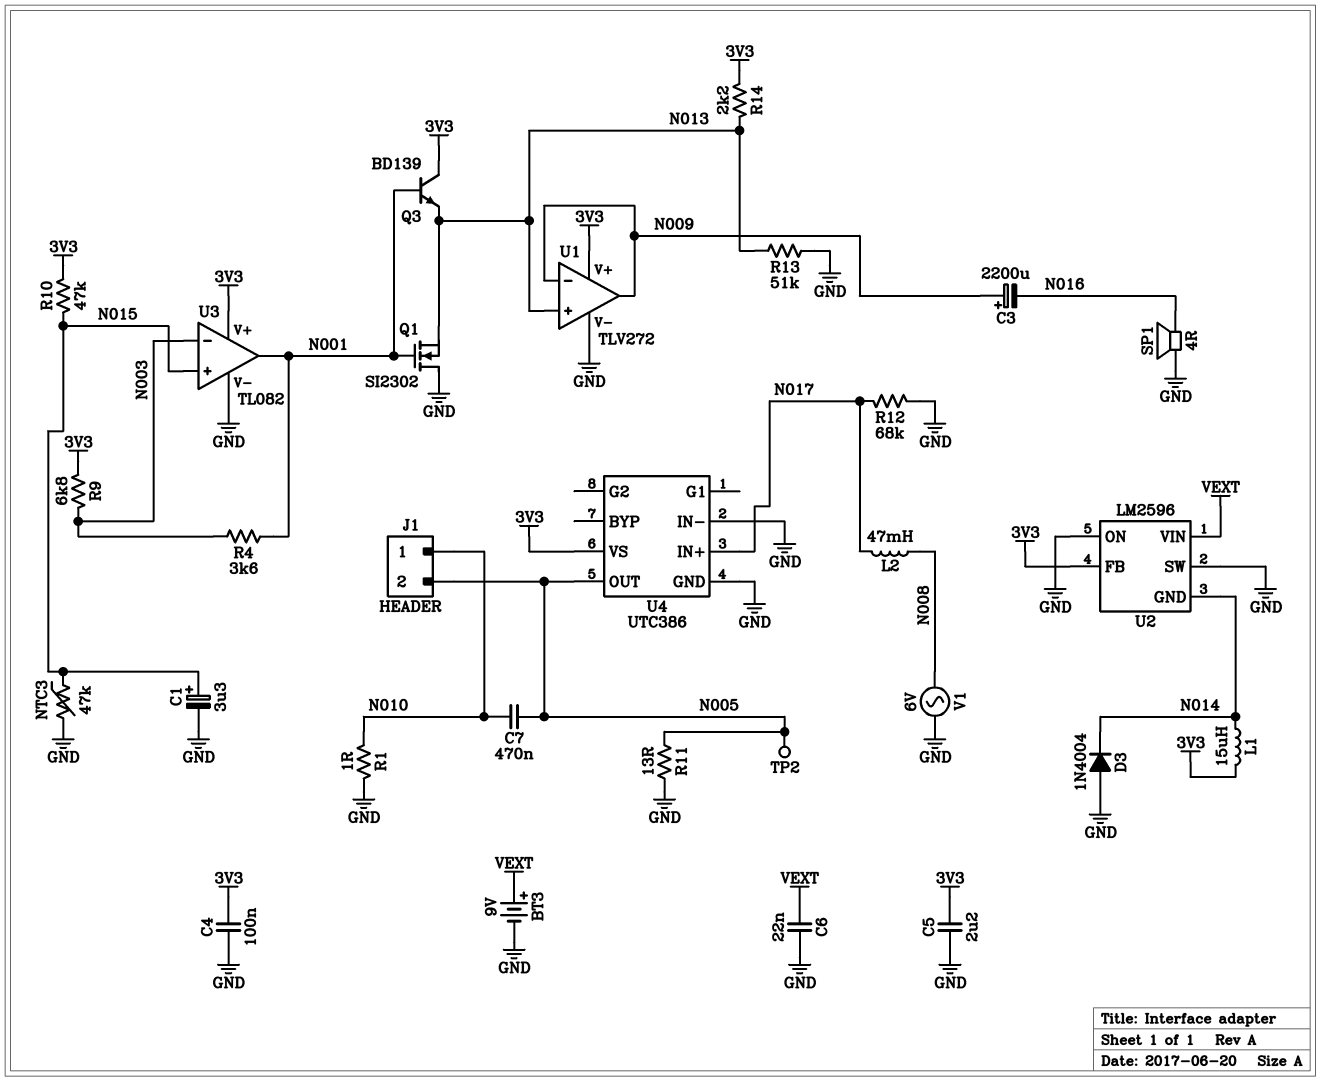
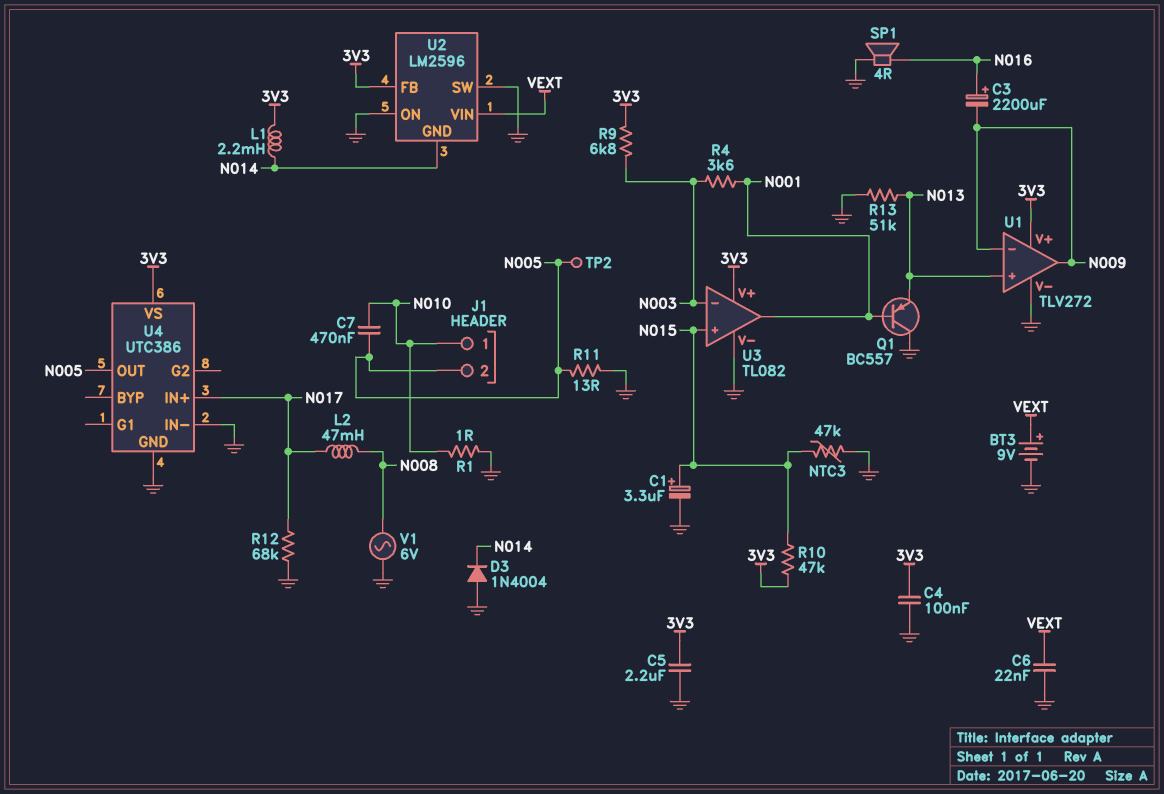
C3: 2200uF (plus N009, minus N016) -> 2200uF (plus N016, minus N009)
L1: 15uH (3V3, N014) -> 2.2mH (3V3, N014)
Q1: NMOS SI2302 (G N001, D GND, S N013) -> PNP BC557 (B N001, C GND, E N013)
Q3: NPN BD139 (B N001, C 3V3, E N013) -> none
R14: 2.2k (3V3, N013) -> none

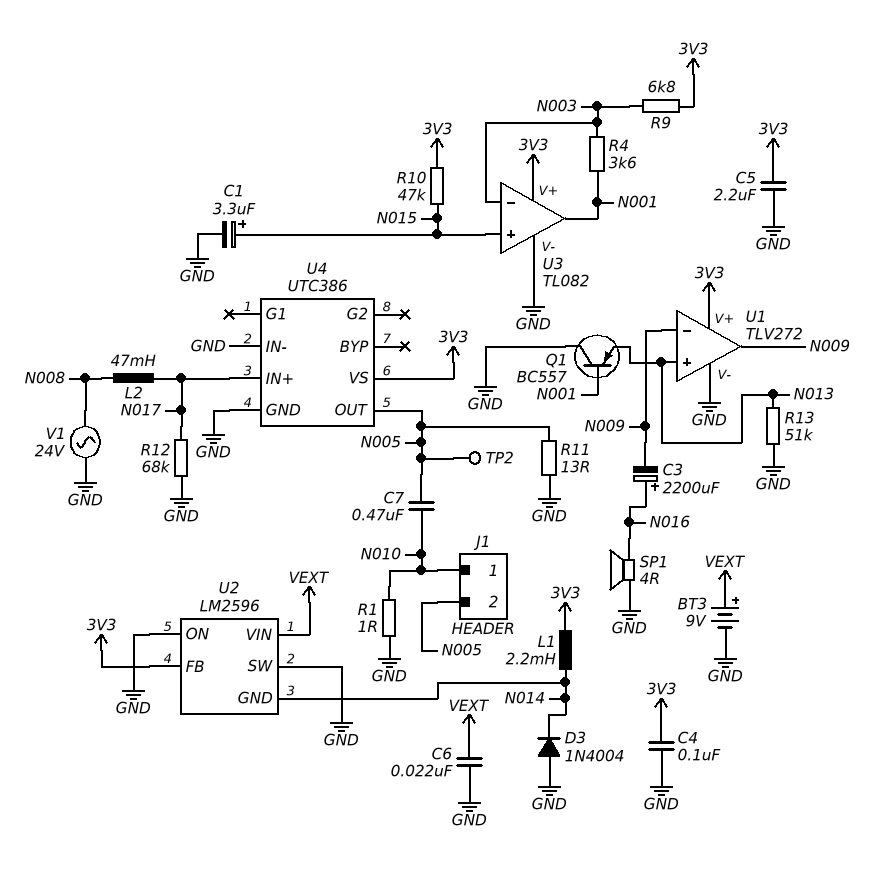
NTC3: 47k (GND, N015) -> none
V1: AC 6V (GND, N008) -> AC 24V (GND, N008)

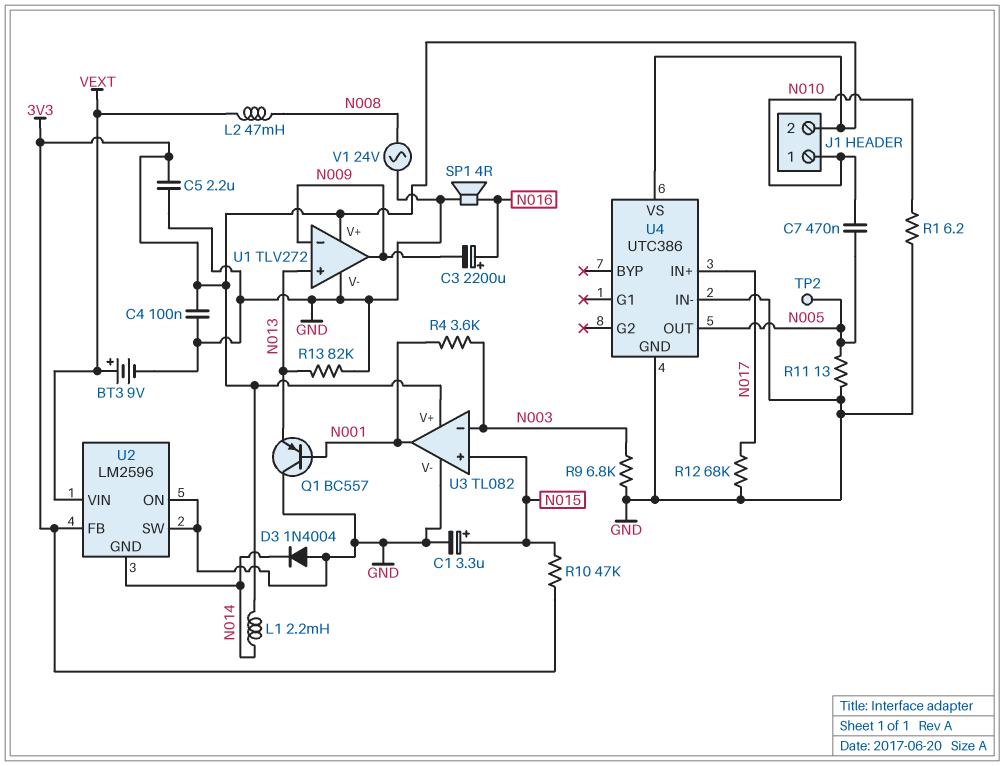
C6: 22nF (GND, VEXT) -> none
J1 pin 2: N005 -> 3V3
L2: 47mH (N008, N017) -> 47mH (N008, VEXT)
R1: 1 (GND, N010) -> 6.2 (GND, N010)
R9: 6.8k (3V3, N003) -> 6.8k (GND, N003)
R13: 51k (GND, N013) -> 82k (GND, N013)

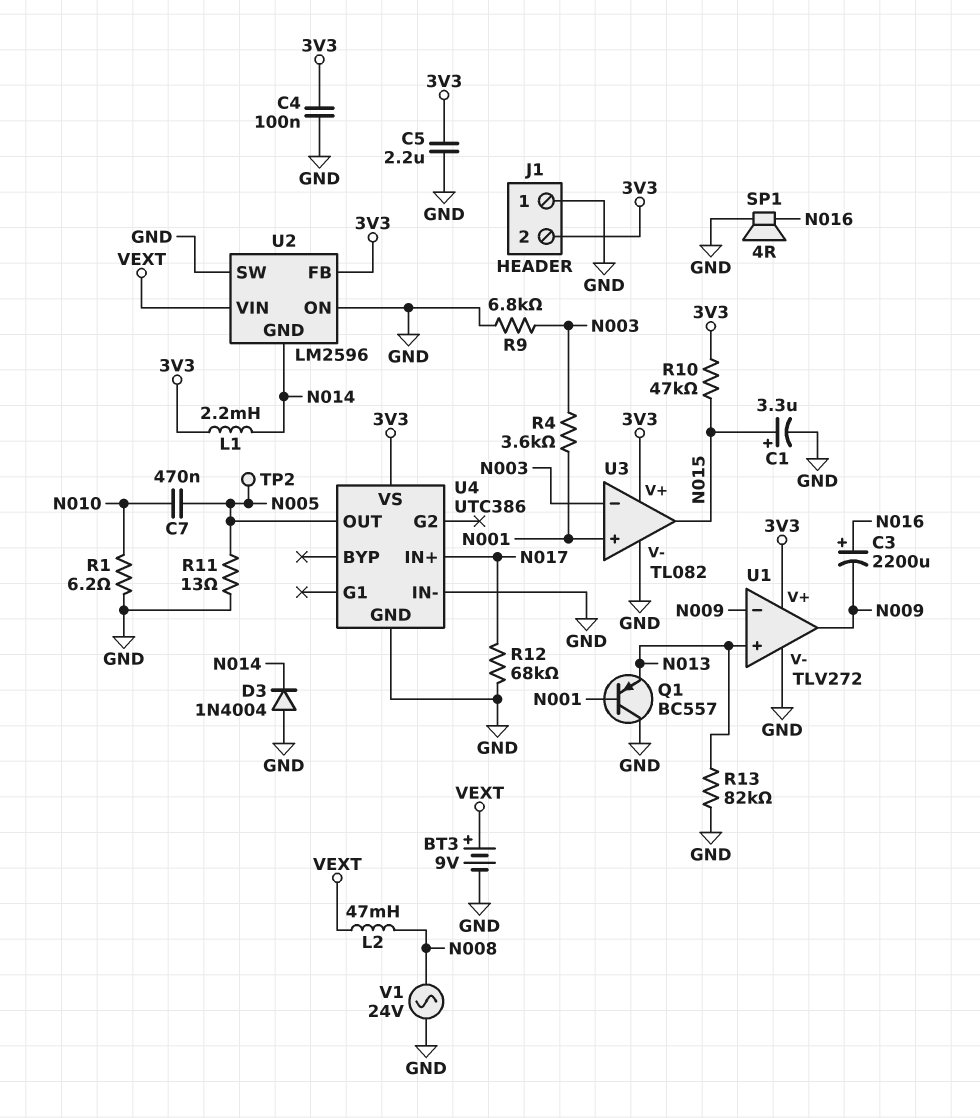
J1 pin 1: N010 -> GND
U3 pin in+: N015 -> N001
U3 pin out: N001 -> N015

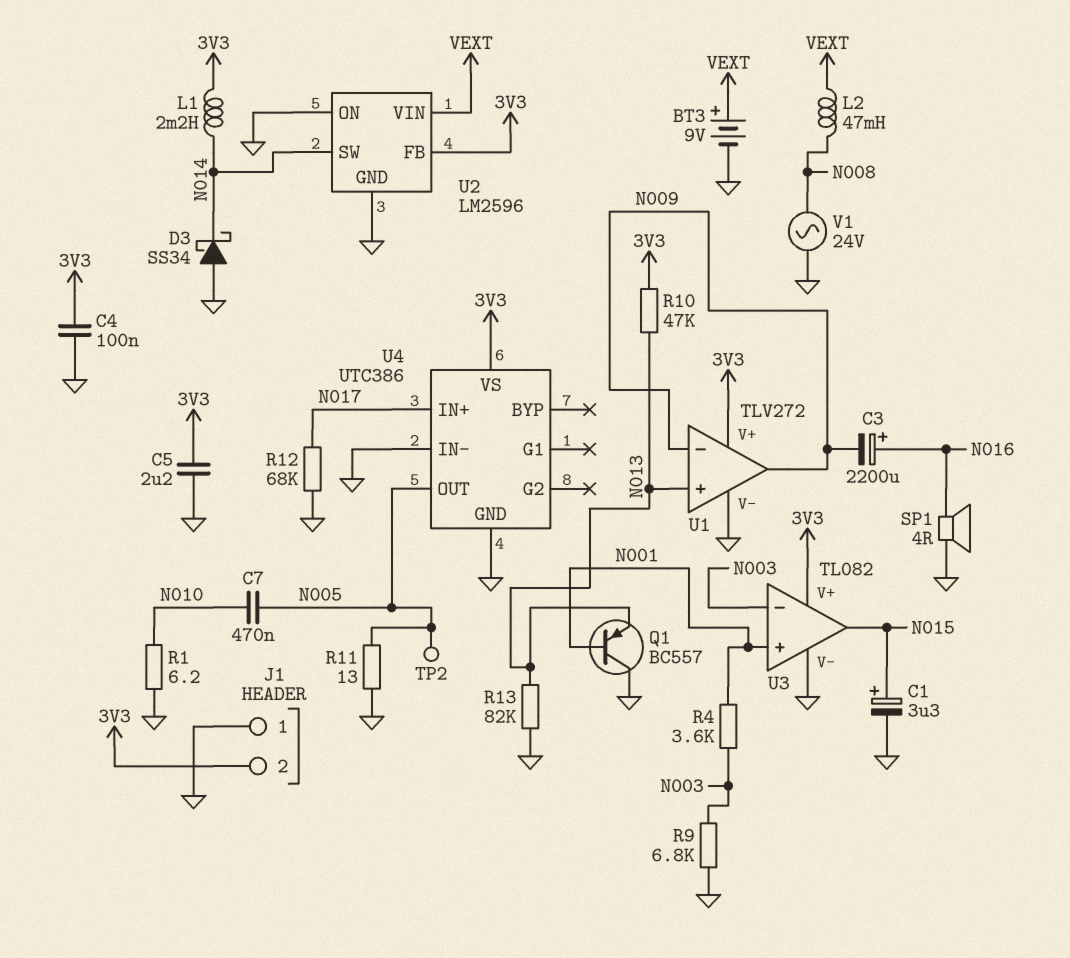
D3: diode 1N4004 (A GND, K N014) -> schottky SS34 (A GND, K N014)
R10: 47k (3V3, N015) -> 47k (3V3, N013)
U2 pin GND: N014 -> GND
U2 pin SW: GND -> N014

